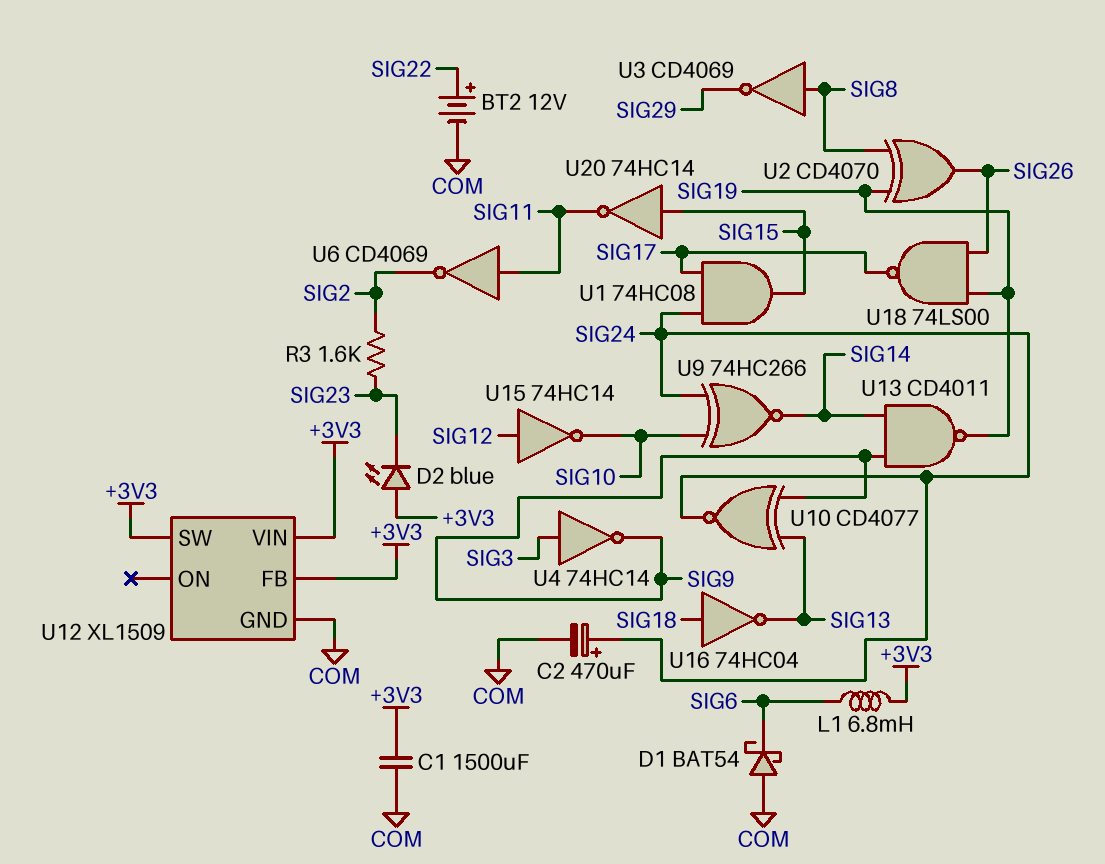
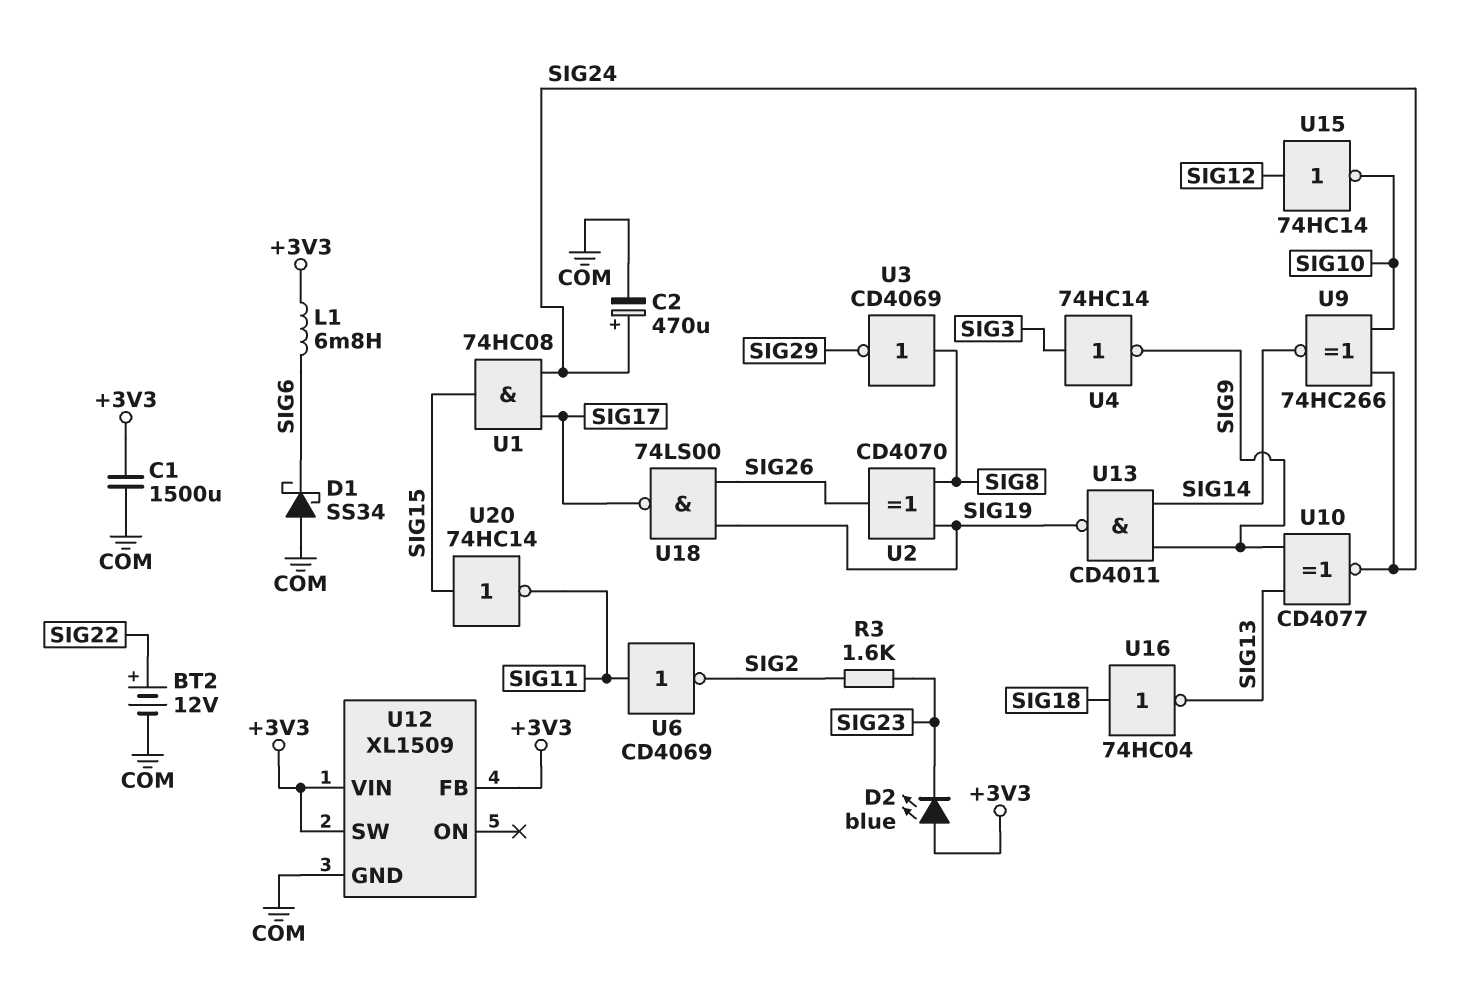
D1: schottky BAT54 (A COM, K SIG6) -> schottky SS34 (A COM, K SIG6)

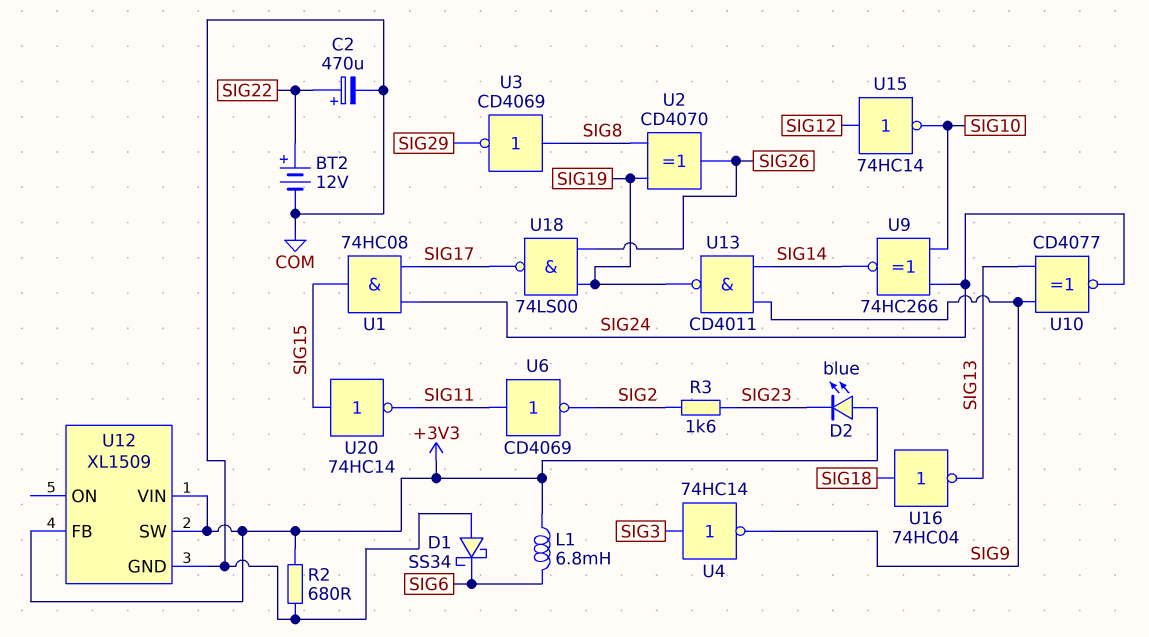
C1: 1500uF (+3V3, COM) -> none
C2: 470uF (plus SIG24, minus COM) -> 470uF (plus SIG22, minus COM)
R2: none -> 680 (+3V3, COM)

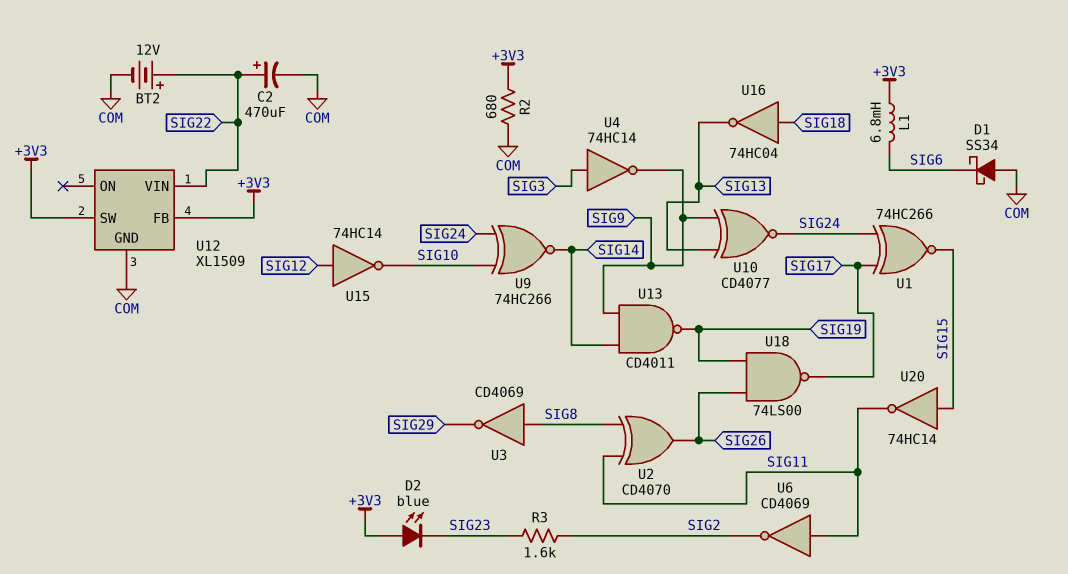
U1: AND 74HC08 (in SIG17, in SIG24, out SIG15) -> XNOR 74HC266 (in SIG17, in SIG24, out SIG15)
U2: XOR CD4070 (in SIG8, in SIG19, out SIG26) -> XOR CD4070 (in SIG8, in SIG11, out SIG26)
U12 pin VIN: +3V3 -> SIG22

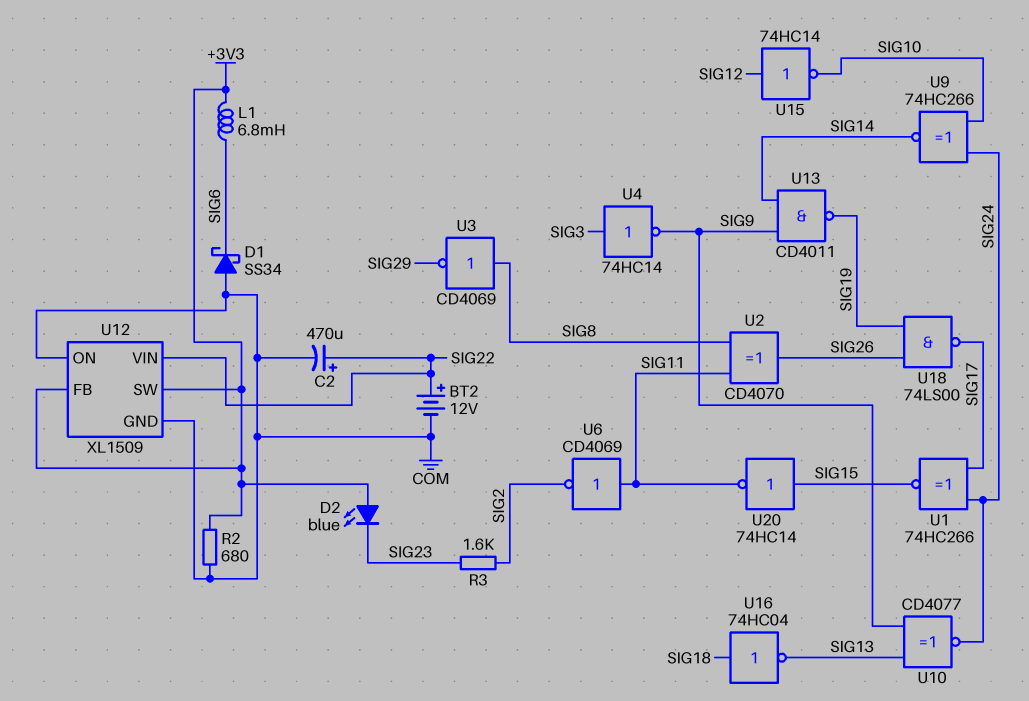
U12 pin ON: none -> COM

